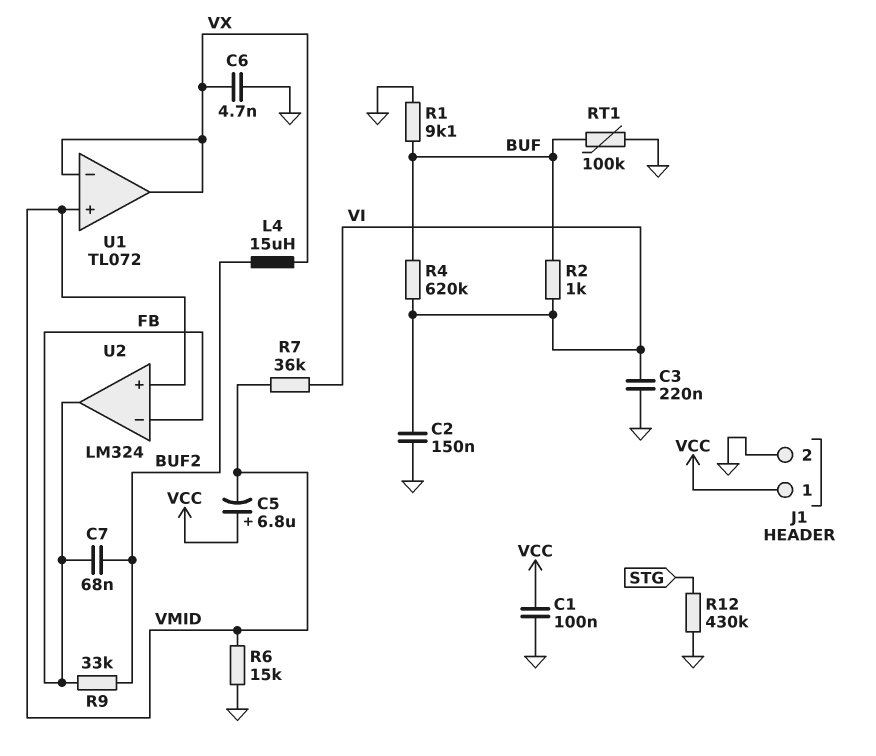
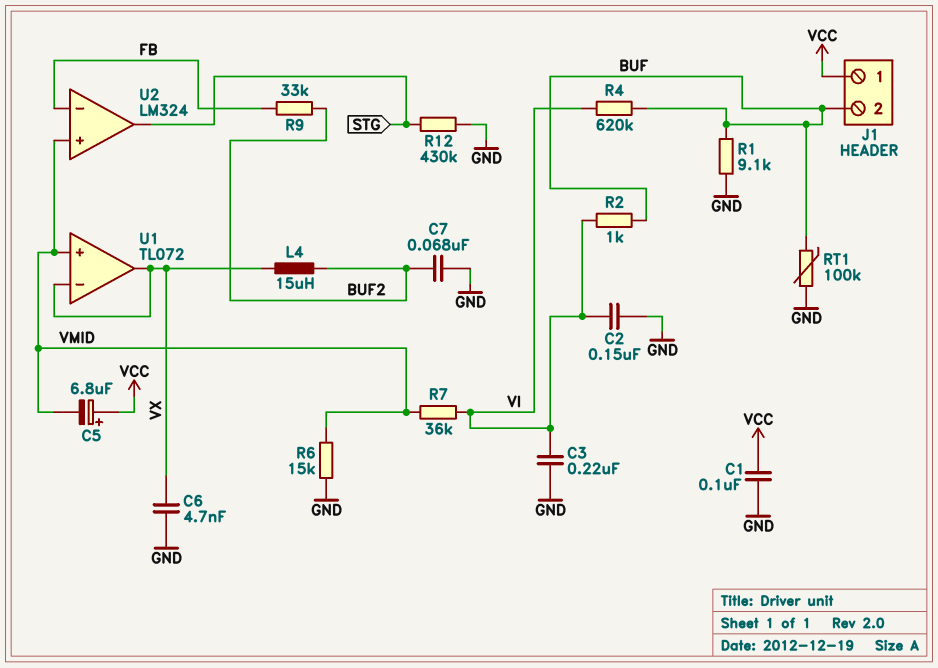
C7: 68nF (BUF2, FB) -> 68nF (BUF2, GND)
J1 pin 2: GND -> BUF
U2 pin out: FB -> STG

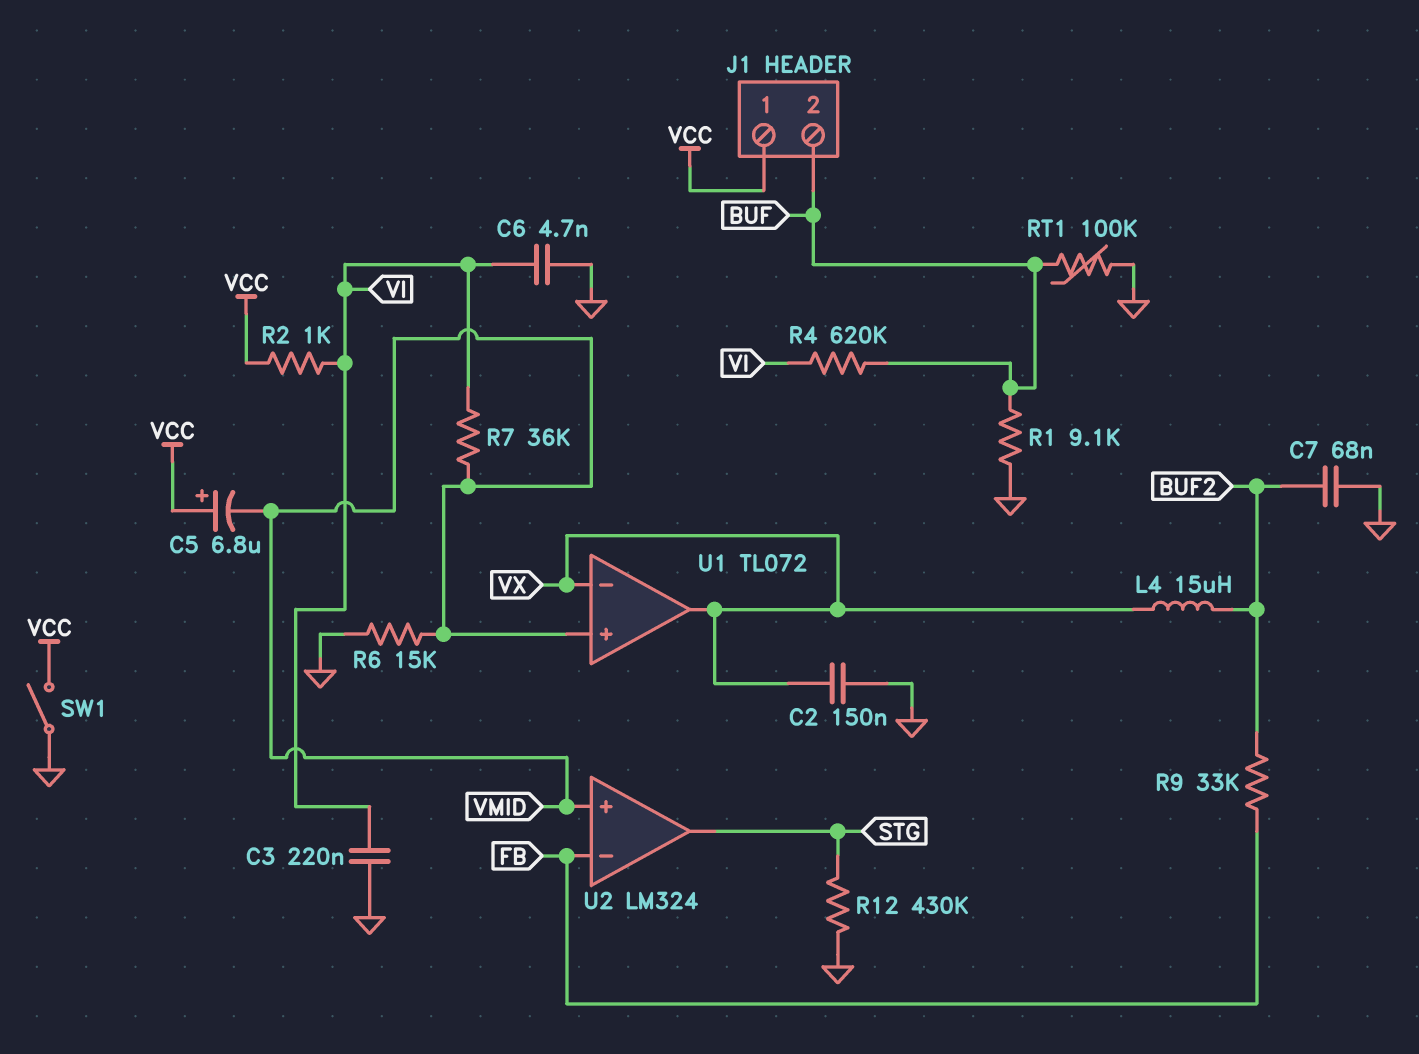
C1: 100nF (GND, VCC) -> none
C2: 150nF (GND, VI) -> 150nF (GND, VX)
C6: 4.7nF (GND, VX) -> 4.7nF (GND, VI)
R2: 1k (BUF, VI) -> 1k (VCC, VI)
SW1: none -> switch (GND, VCC)

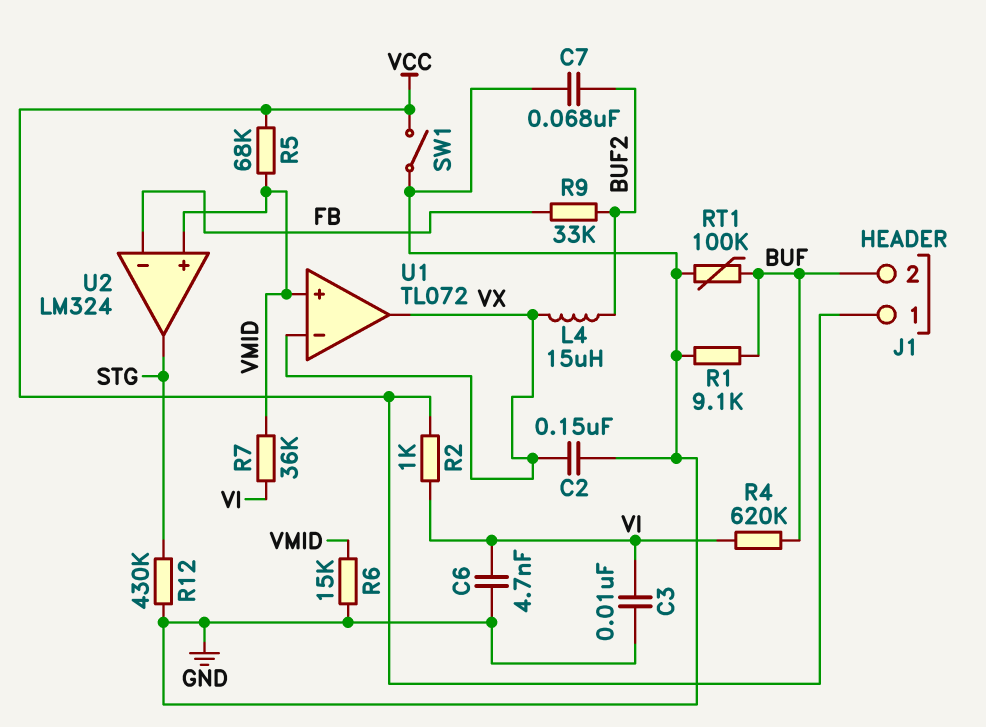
C3: 220nF (GND, VI) -> 10nF (GND, VI)
C5: 6.8uF (plus VCC, minus VMID) -> none
R5: none -> 68k (VCC, VMID)

